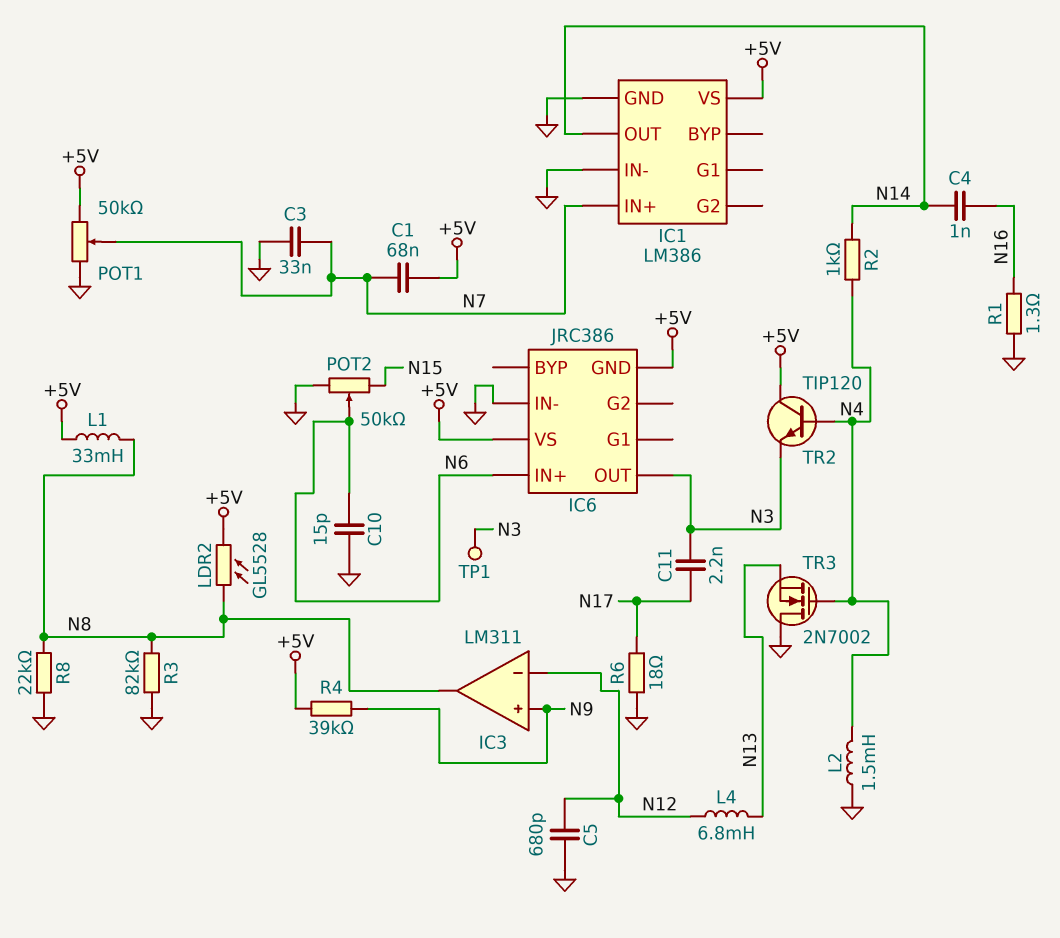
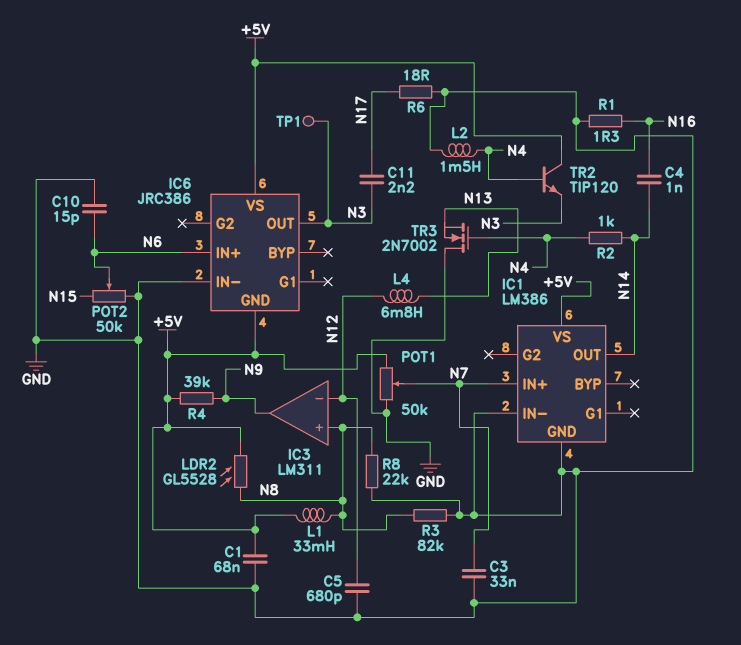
C1: 68nF (+5V, N7) -> 68nF (+5V, GND)
IC3 pin in+: N9 -> N8
IC3 pin out: N8 -> N9

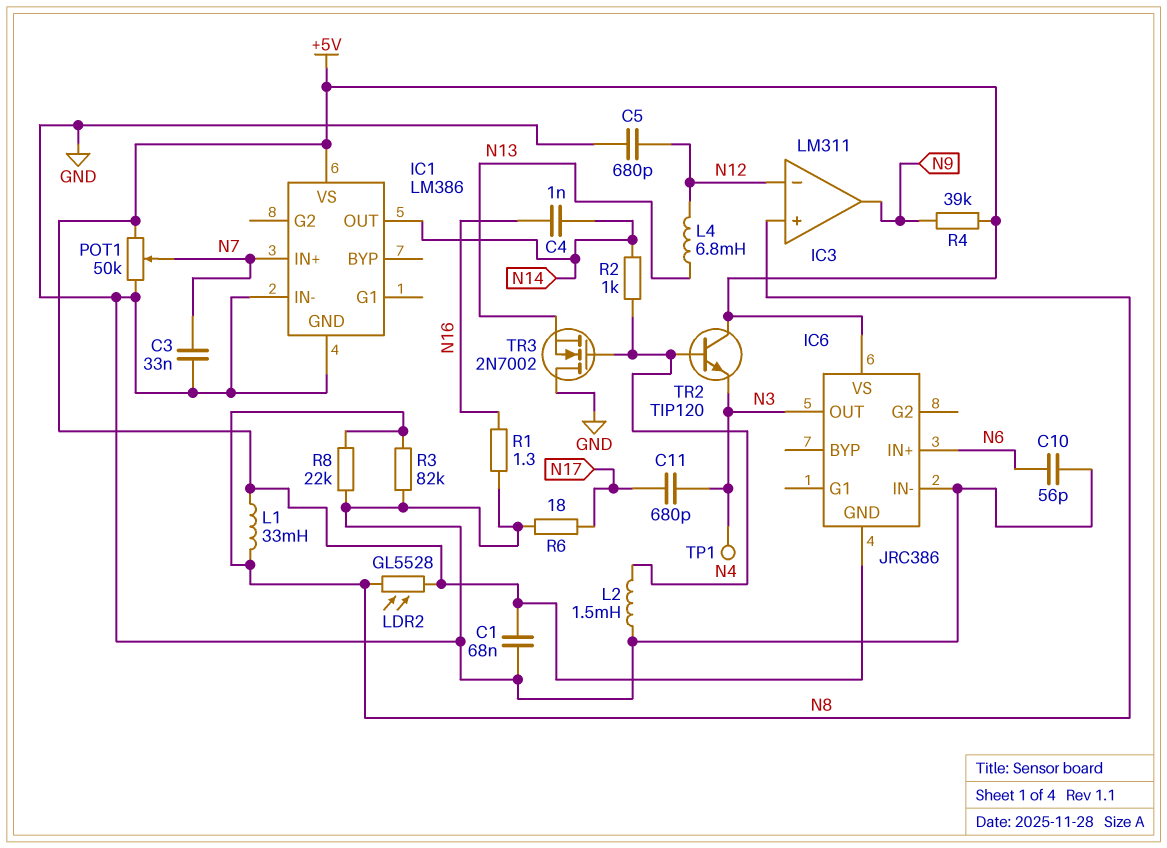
C10: 15pF (GND, N6) -> 56pF (GND, N6)
C11: 2.2nF (N3, N17) -> 680pF (N3, N17)
POT2: 50k (GND, N15, wiper N6) -> none

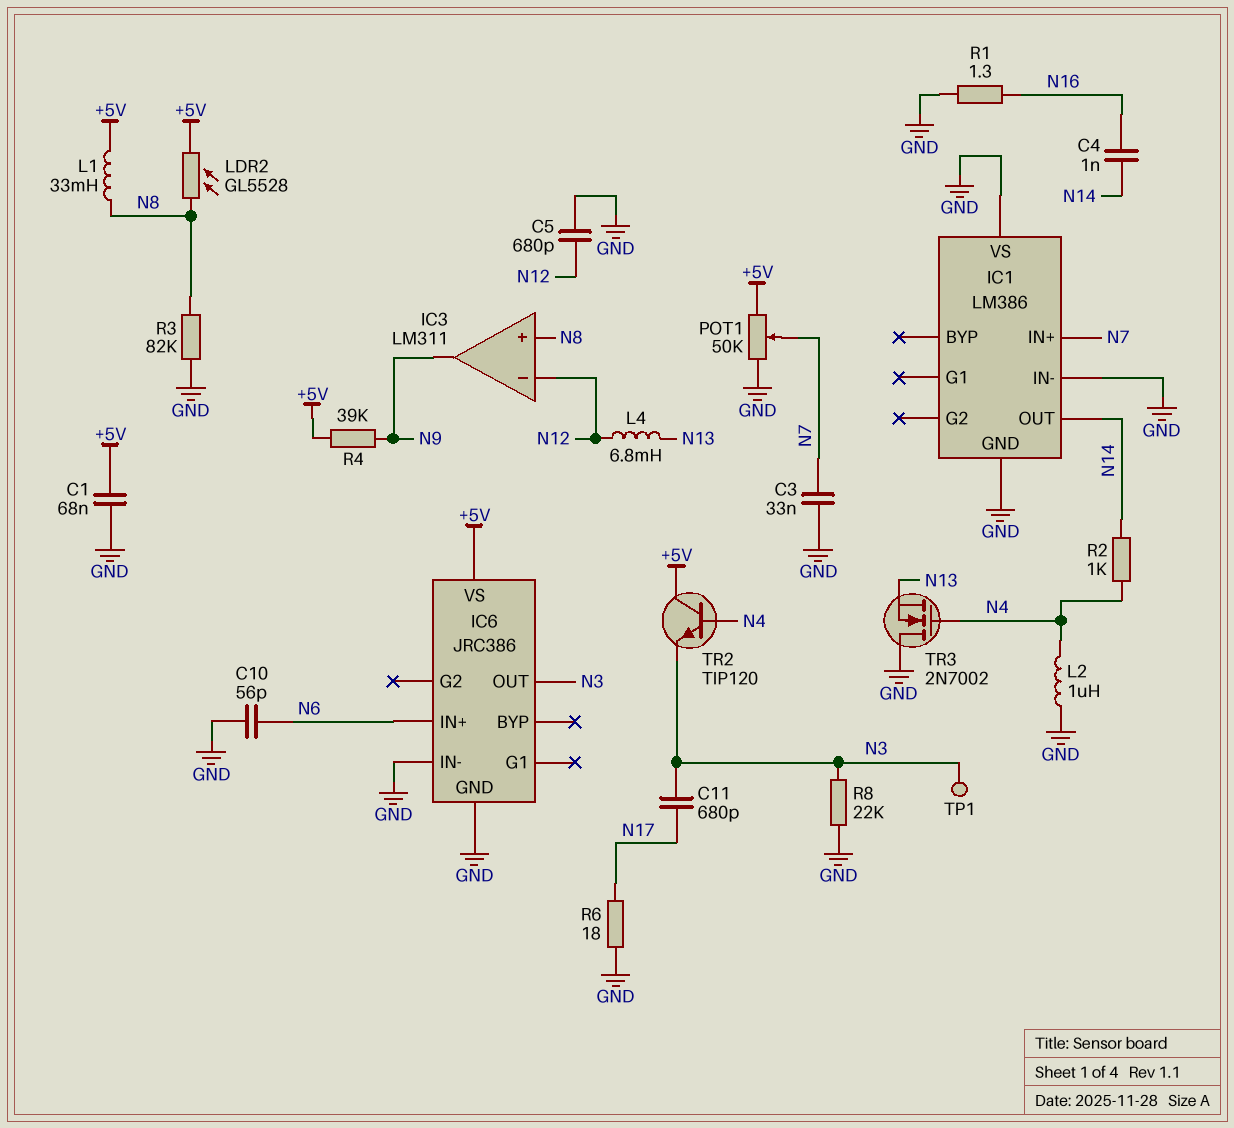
IC1 pin VS: +5V -> GND
IC6 pin GND: +5V -> GND
L2: 1.5mH (GND, N4) -> 1uH (GND, N4)
R8: 22k (GND, N8) -> 22k (GND, N3)

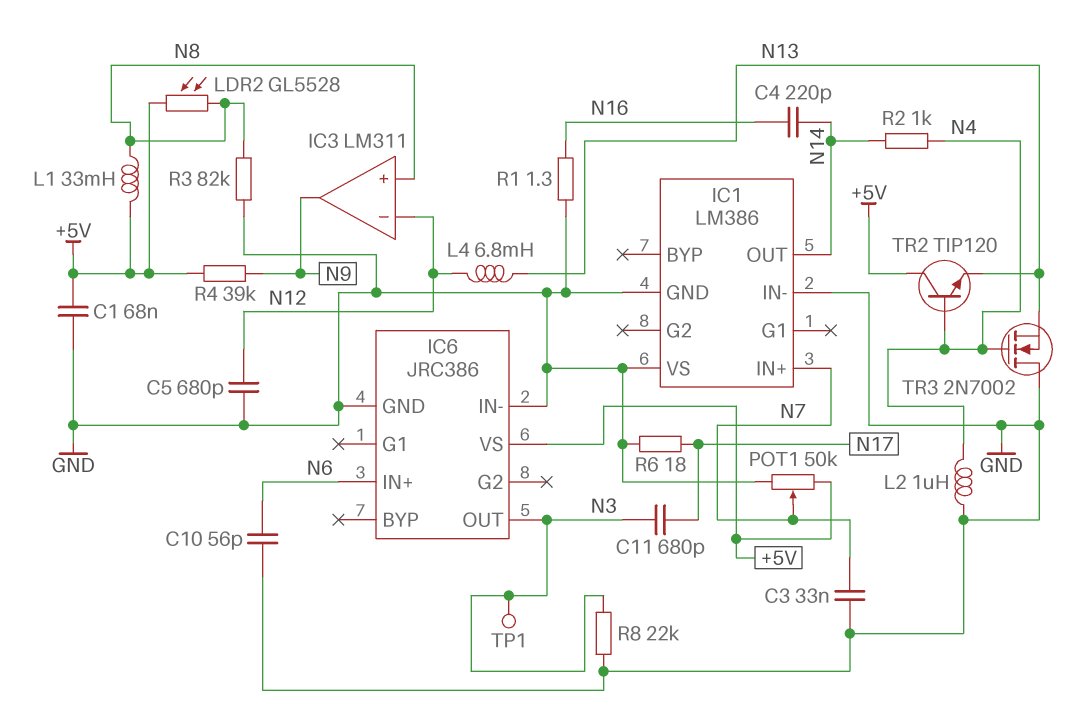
C4: 1nF (N14, N16) -> 220pF (N14, N16)
TR2: NPN TIP120 (B N4, C +5V, E N3) -> NPN TIP120 (B N4, C +5V, E N13)

